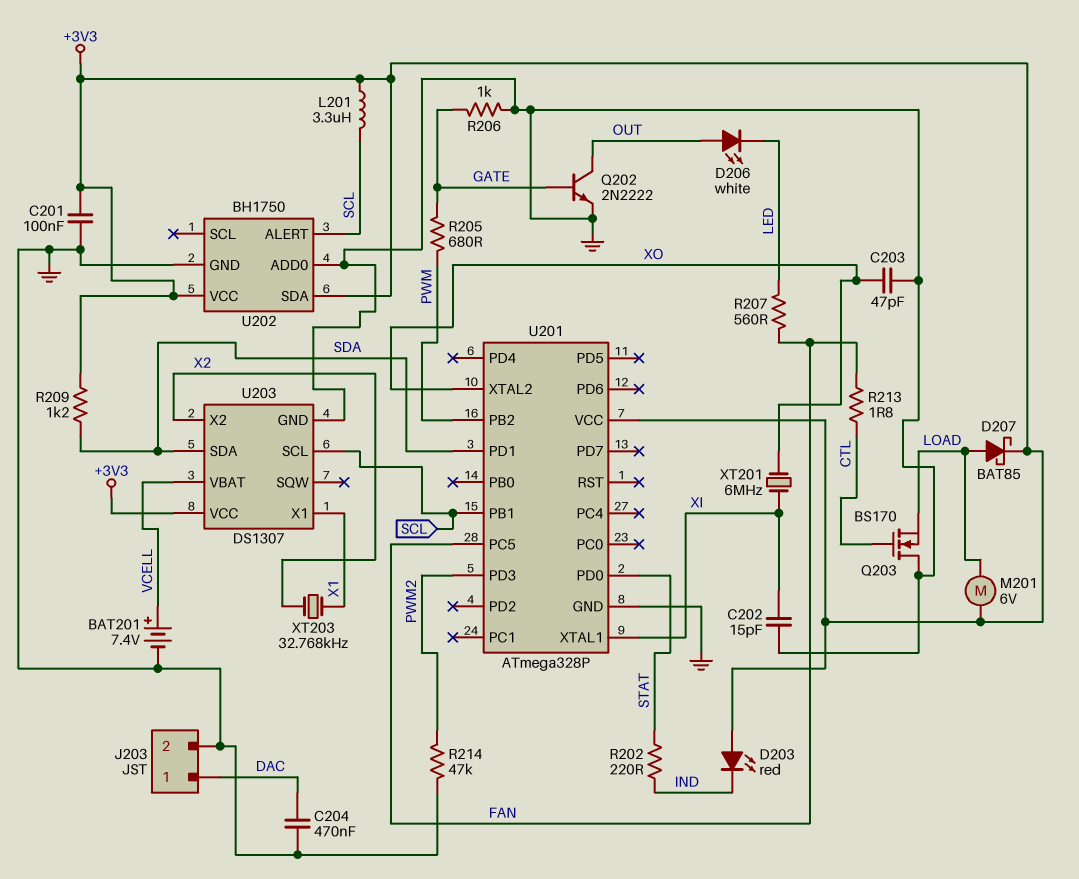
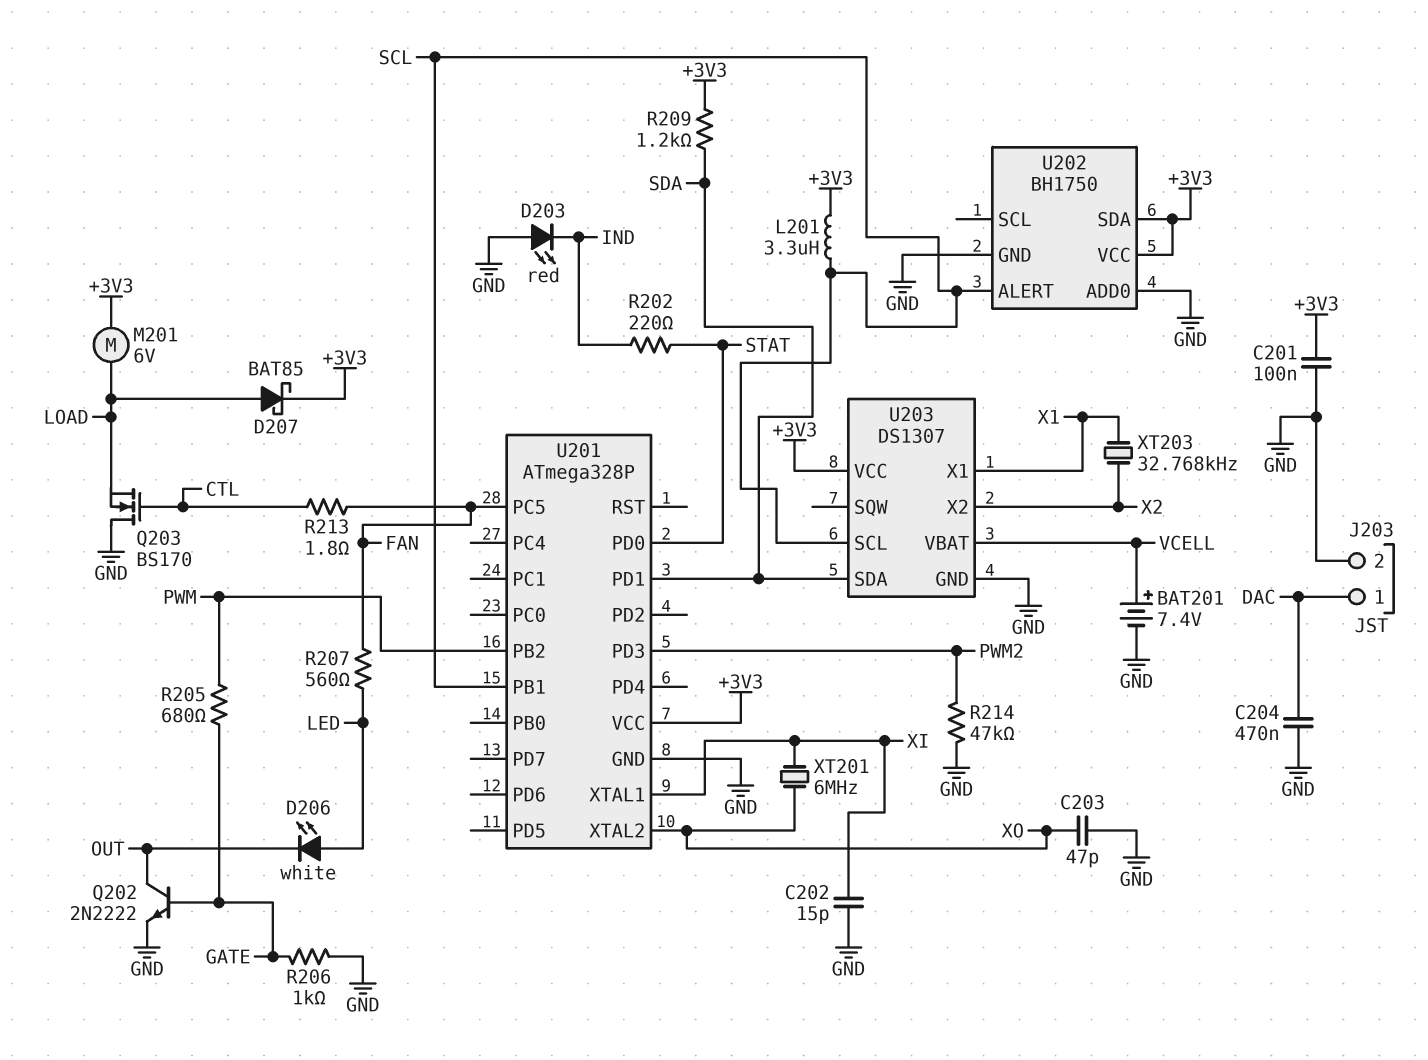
D203: LED red (A +3V3, K IND) -> LED red (A GND, K IND)
D206: LED white (A OUT, K LED) -> LED white (A LED, K OUT)

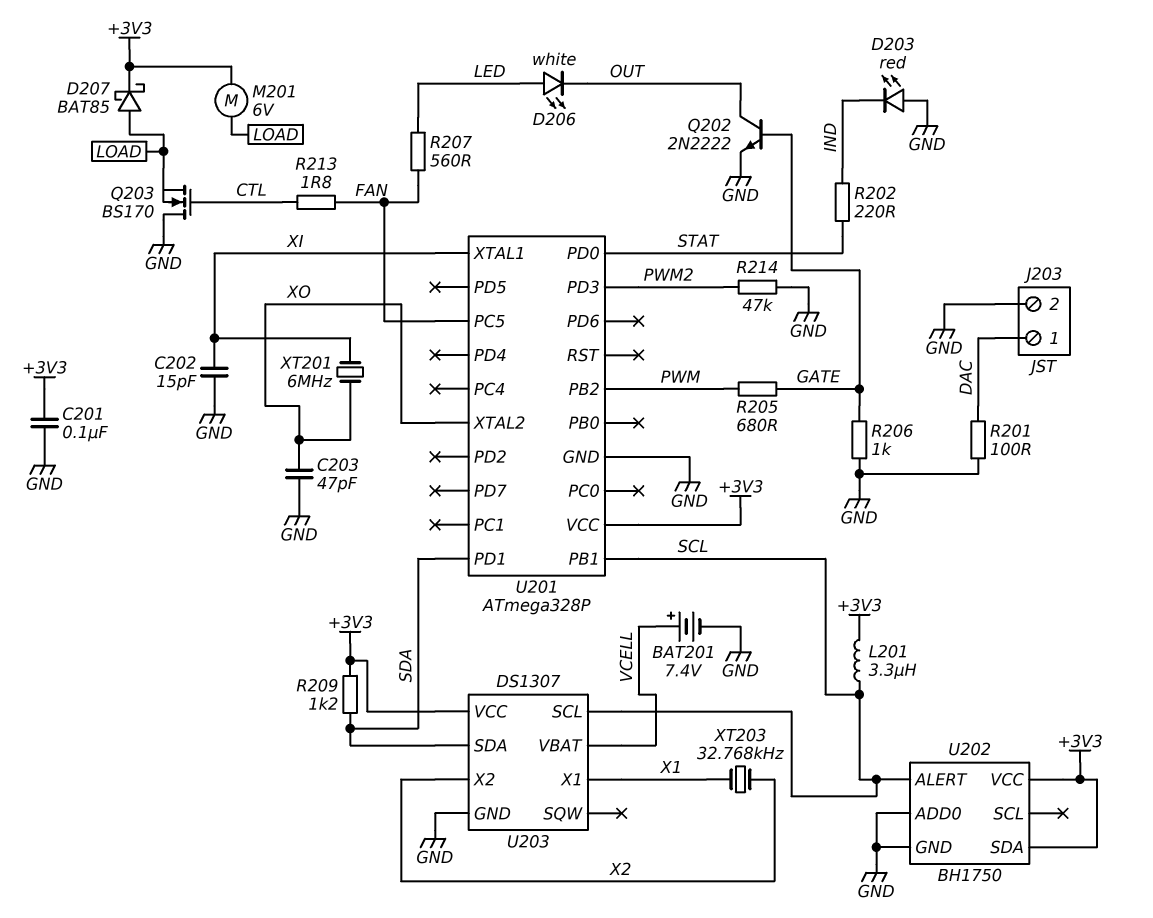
C204: 470nF (DAC, GND) -> none
R201: none -> 100 (DAC, GND)

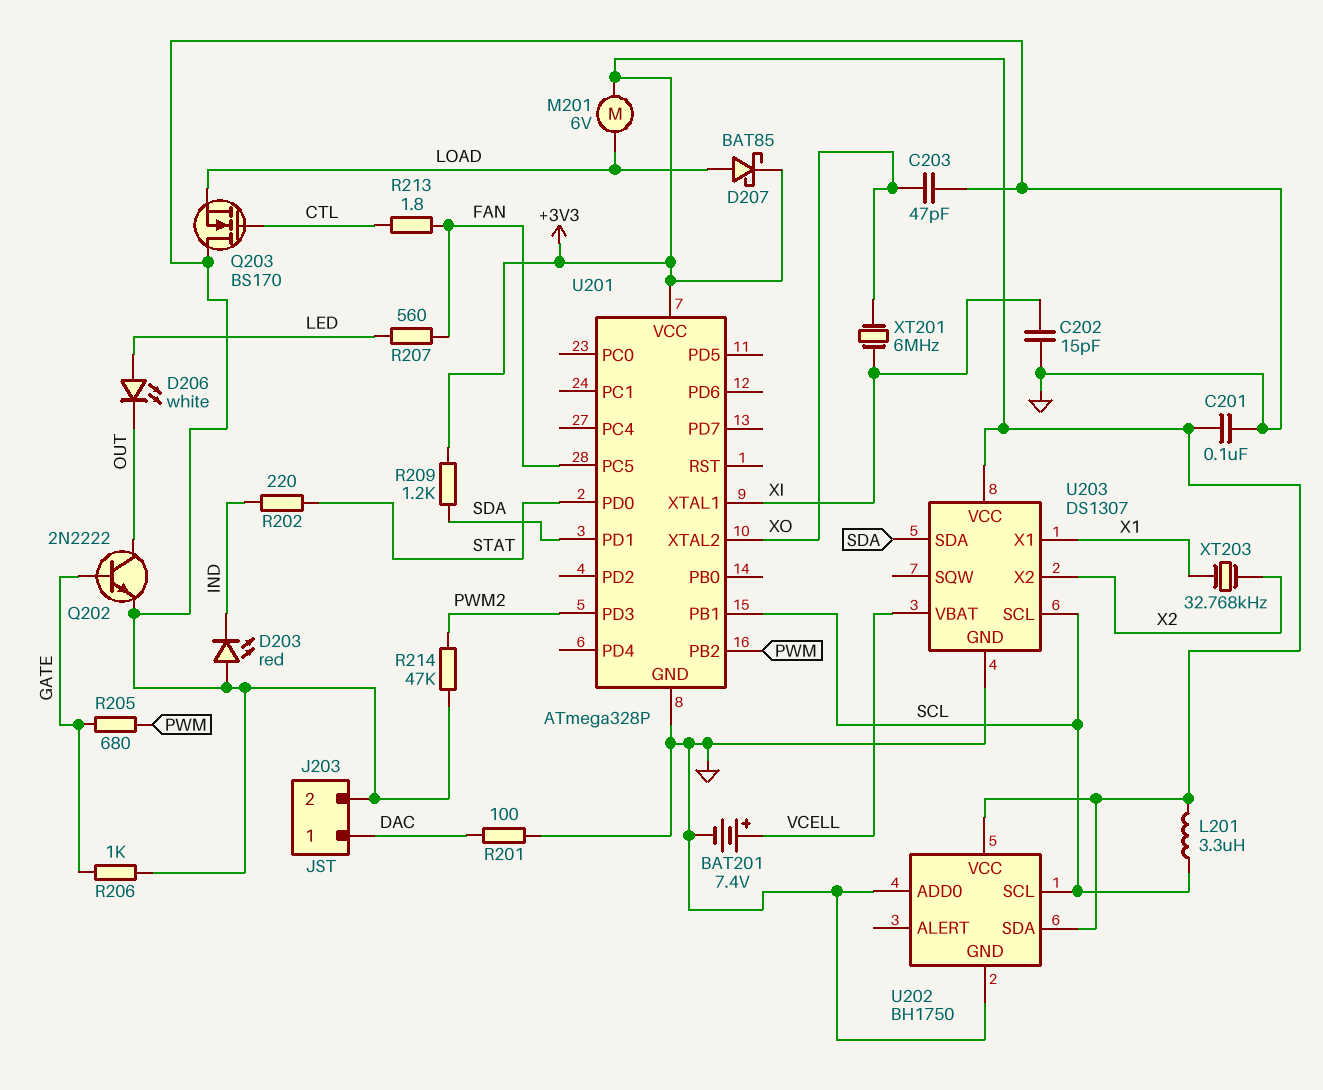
U202 pin ALERT: SCL -> none
U202 pin SCL: none -> SCL

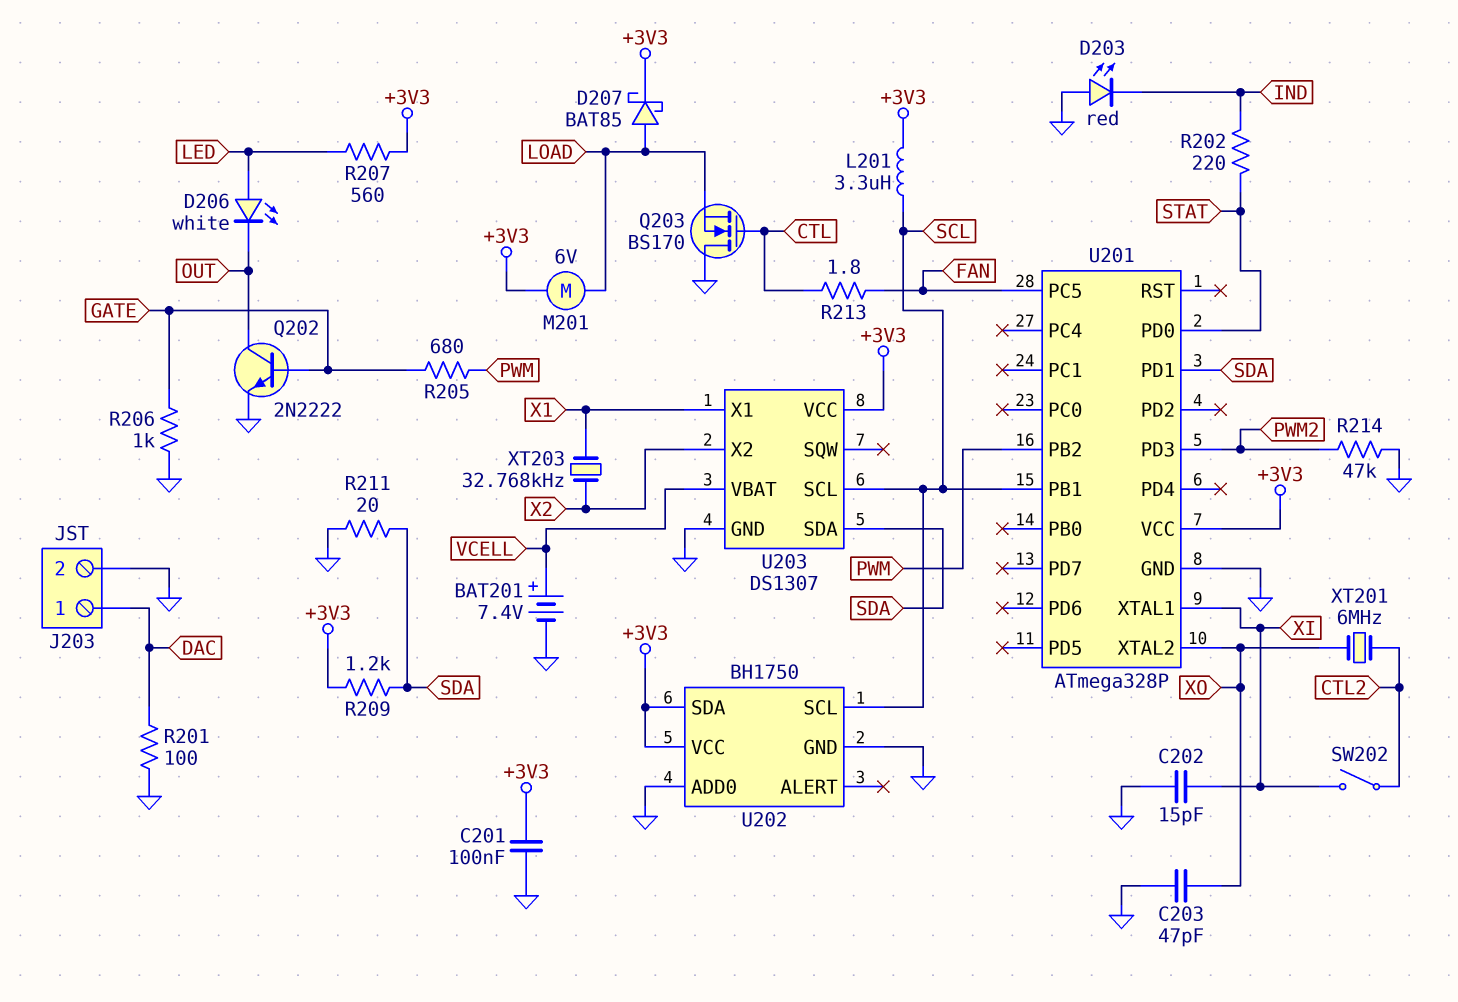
R207: 560 (FAN, LED) -> 560 (+3V3, LED)
R211: none -> 20 (GND, SDA)
SW202: none -> switch (CTL2, XI)
XT201: 6MHz (XI, XO) -> 6MHz (CTL2, XO)

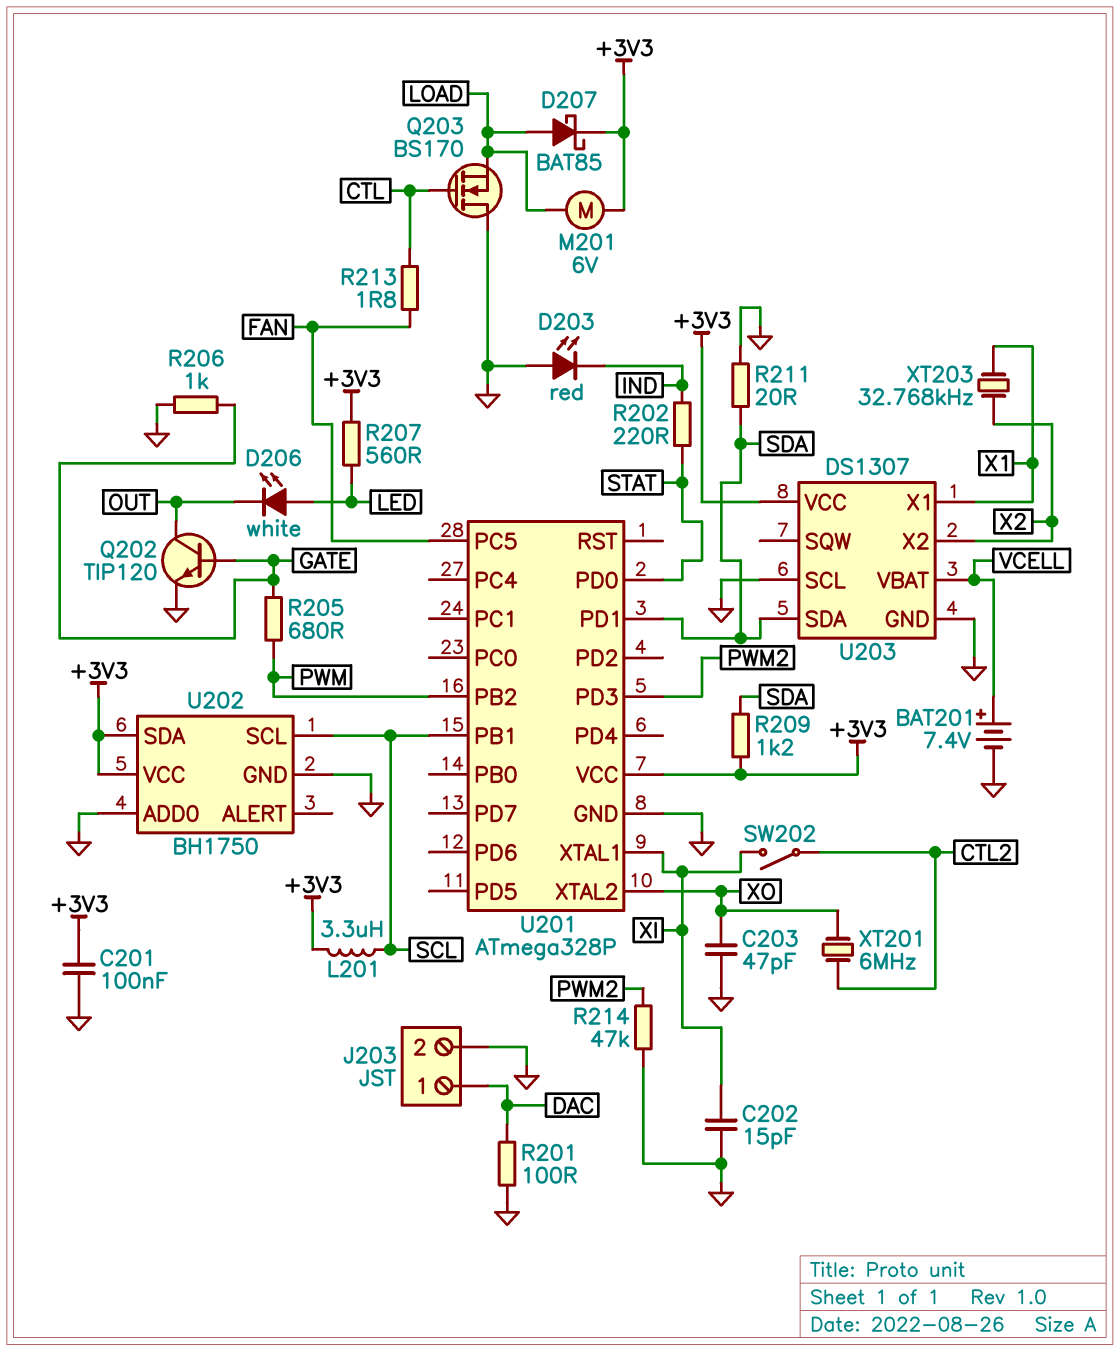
Q202: NPN 2N2222 (B GATE, C OUT, E GND) -> NPN TIP120 (B GATE, C OUT, E GND)
U203 pin SCL: SCL -> GND

